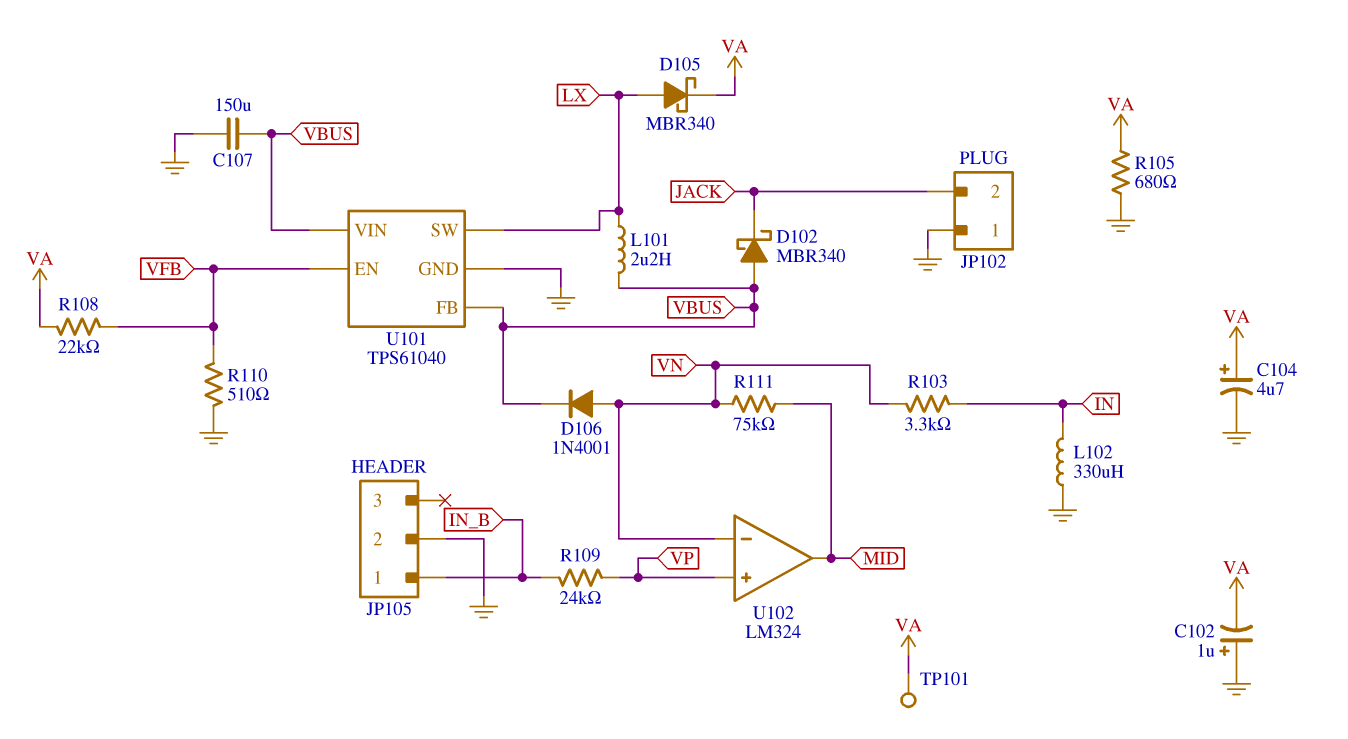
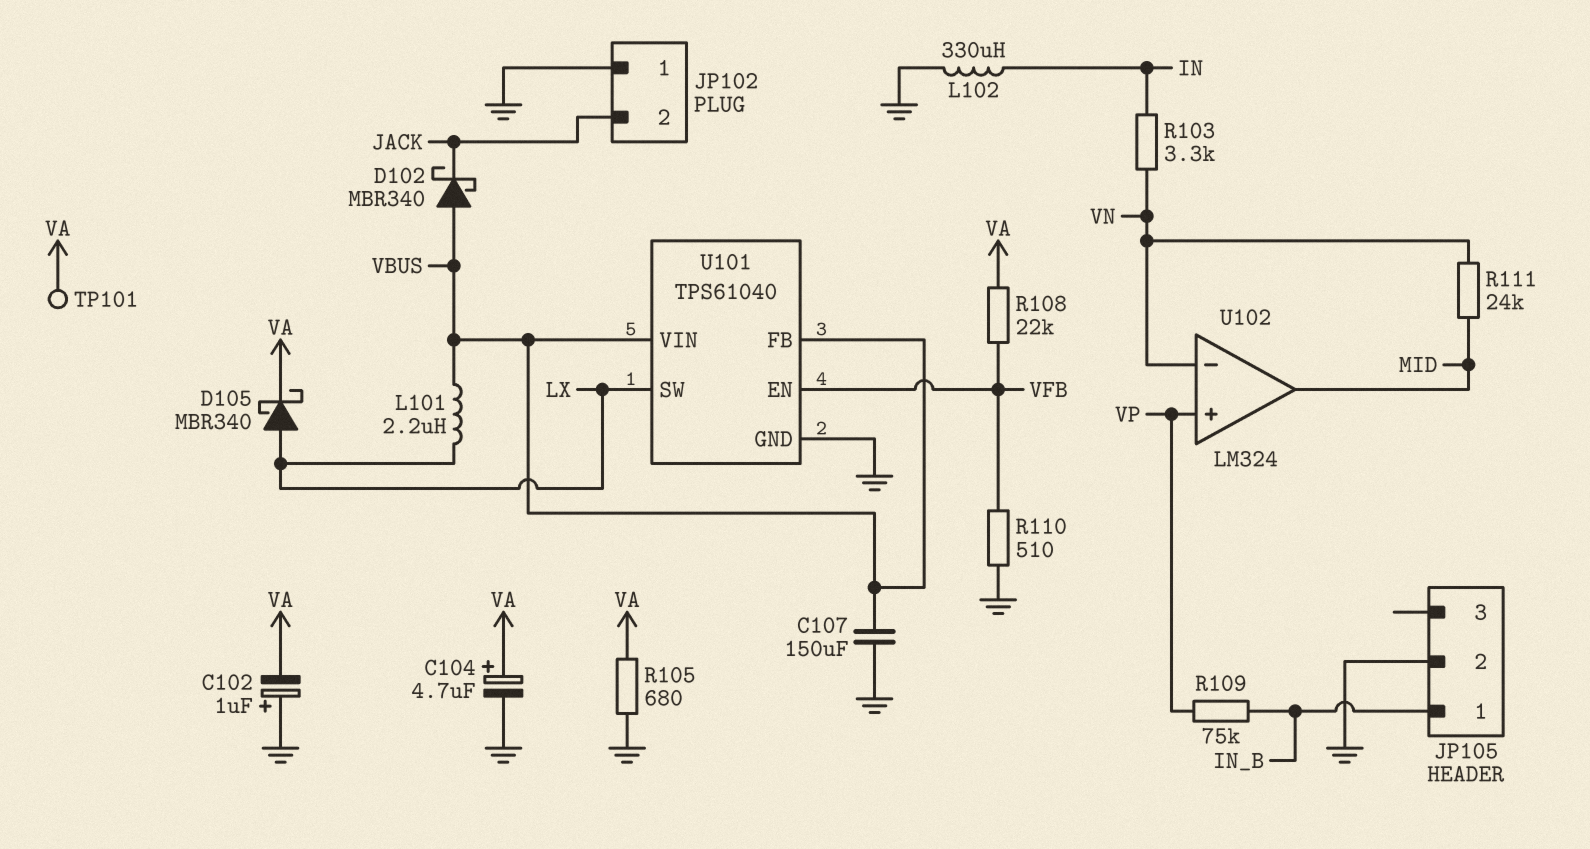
D106: diode 1N4001 (A VN, K VBUS) -> none
R109: 24k (IN_B, VP) -> 75k (IN_B, VP)
R111: 75k (MID, VN) -> 24k (MID, VN)

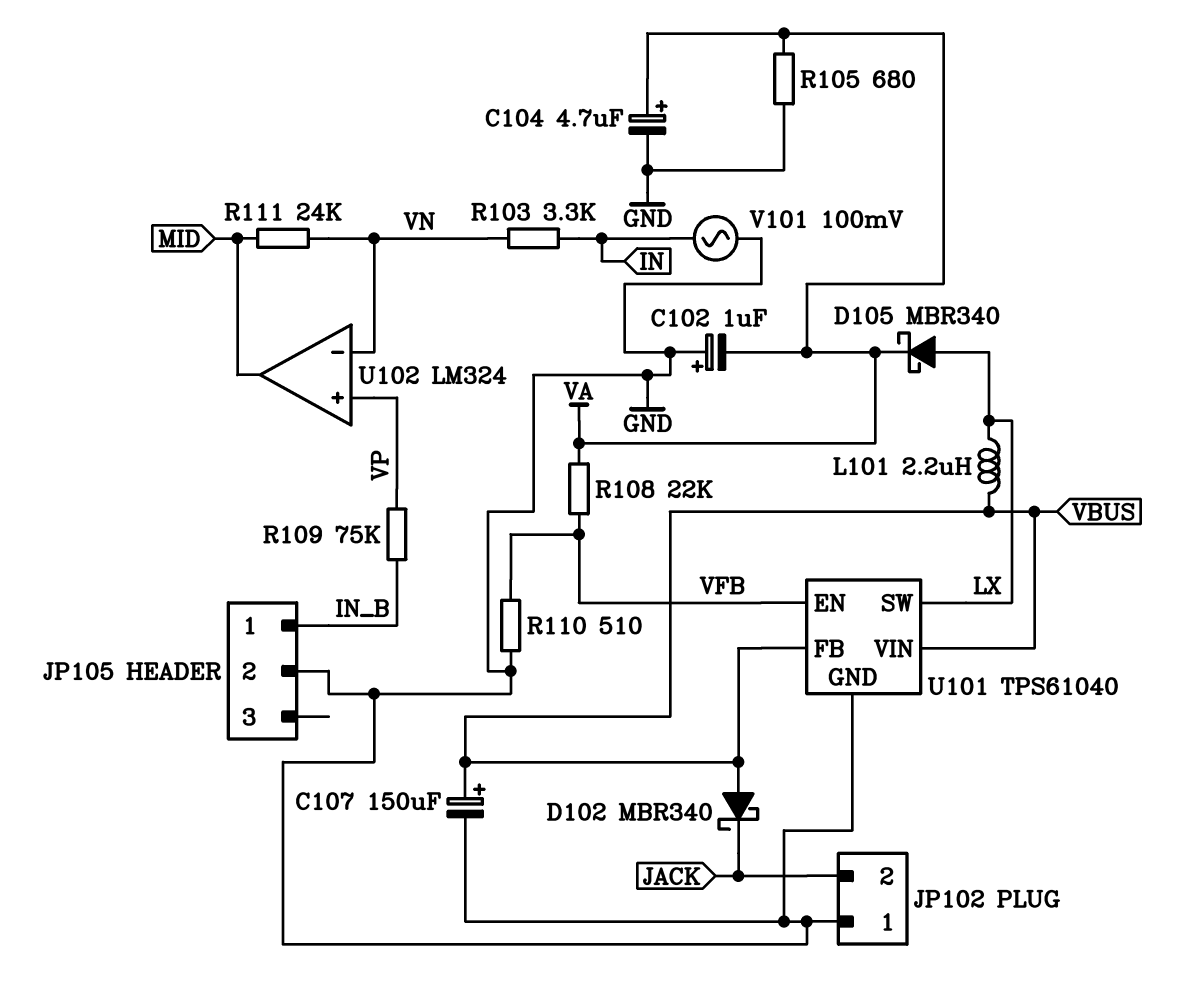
C107: 150uF (GND, VBUS) -> 150uF (plus VBUS, minus GND)
L102: 330uH (GND, IN) -> none
TP101: test point (VA) -> none
V101: none -> AC 100mV (GND, IN)

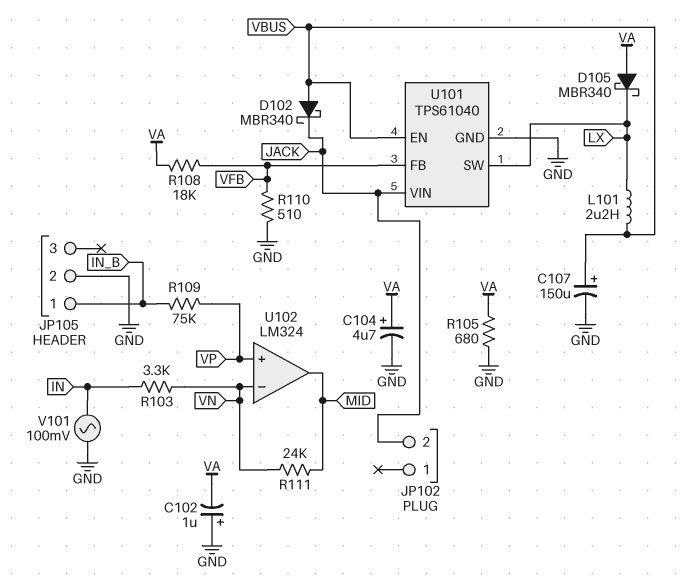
D105: schottky MBR340 (A LX, K VA) -> schottky MBR340 (A VA, K LX)
JP102 pin 1: GND -> none
R108: 22k (VA, VFB) -> 18k (VA, VFB)
U101 pin EN: VFB -> VBUS
U101 pin FB: VBUS -> VFB
U101 pin VIN: VBUS -> JACK

